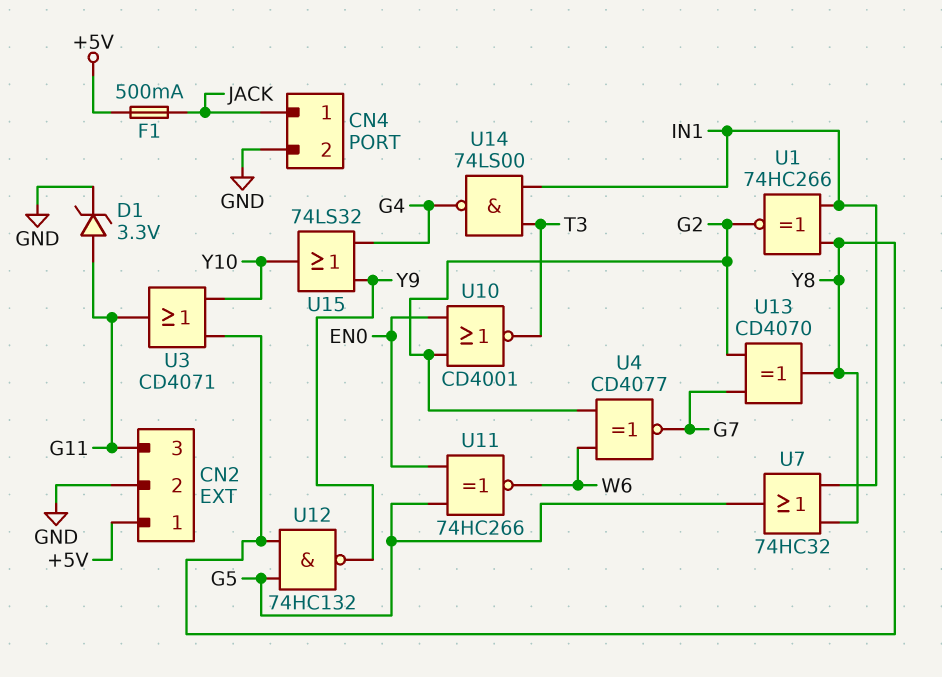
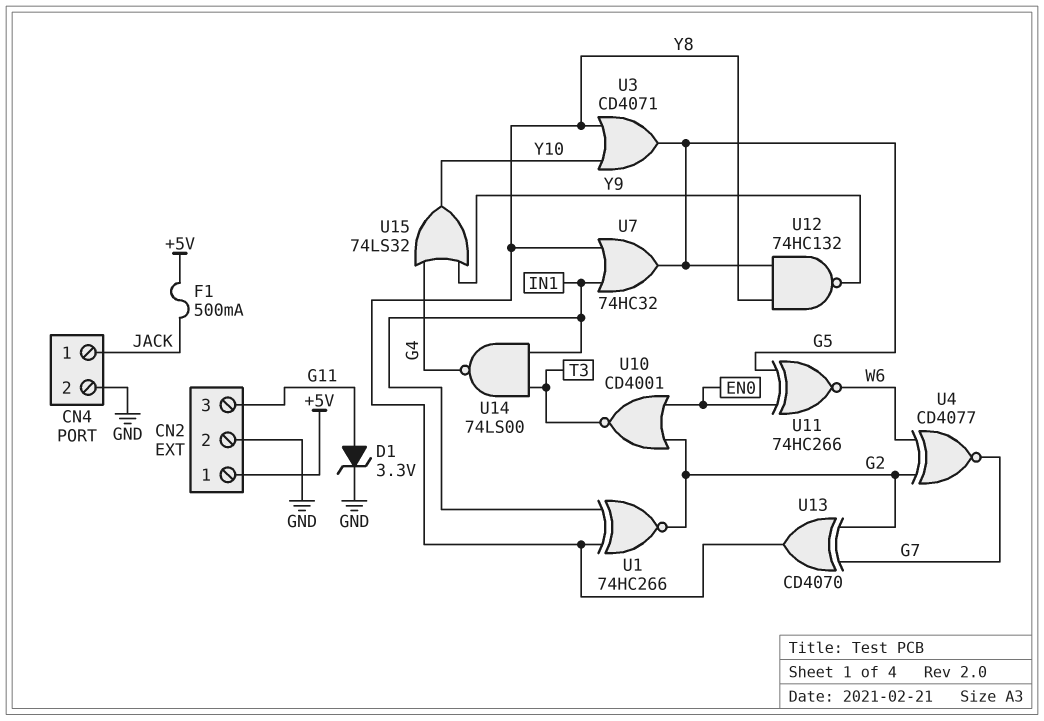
U3: OR CD4071 (in Y8, in Y10, out G11) -> OR CD4071 (in Y8, in Y10, out G5)

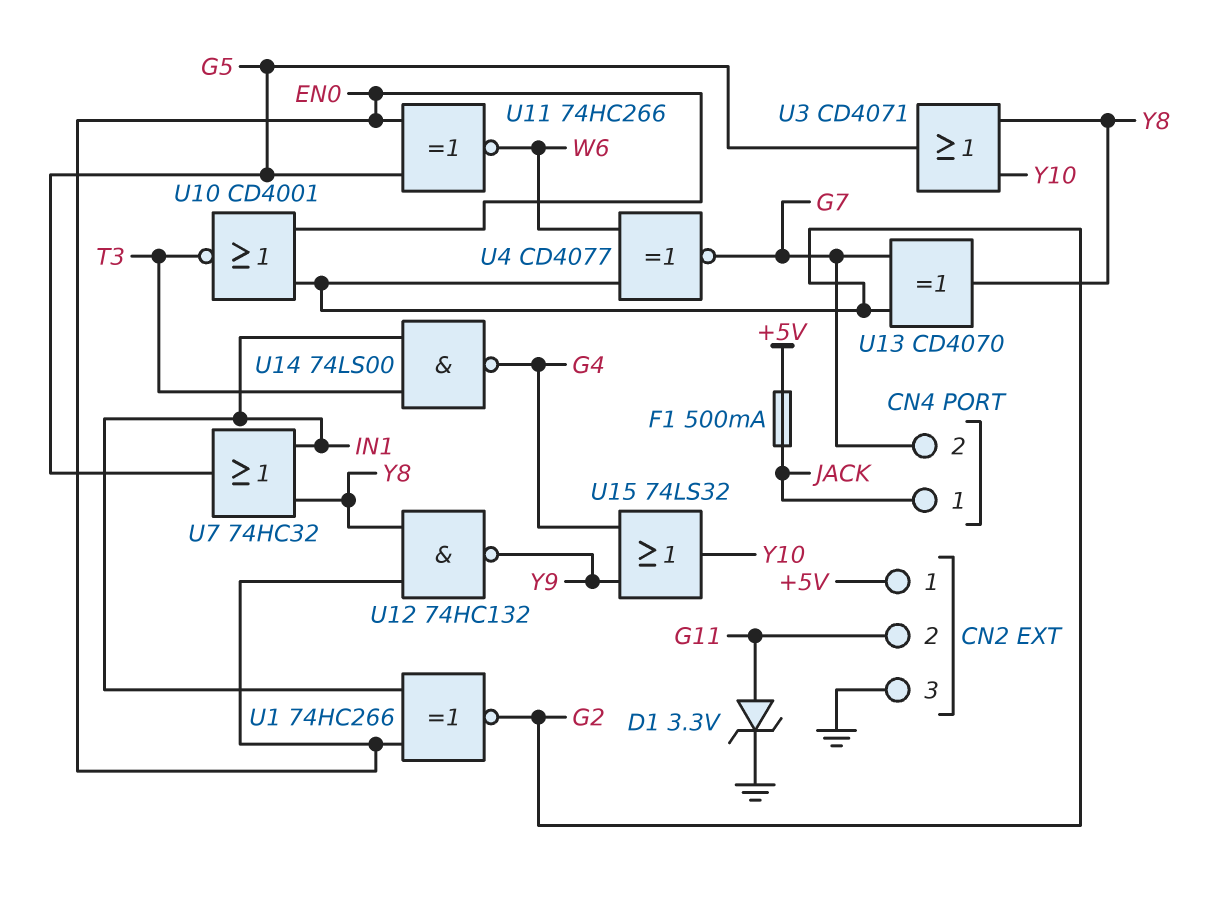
CN2 pin 2: GND -> G11
CN2 pin 3: G11 -> GND
CN4 pin 2: GND -> G7
U1: XNOR 74HC266 (in IN1, in Y8, out G2) -> XNOR 74HC266 (in EN0, in IN1, out G2)
U12: NAND 74HC132 (in G5, in Y8, out Y9) -> NAND 74HC132 (in EN0, in Y8, out Y9)

